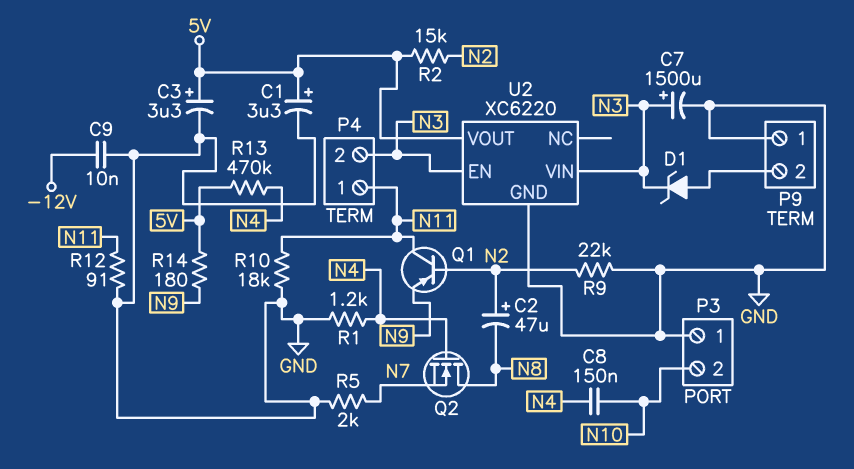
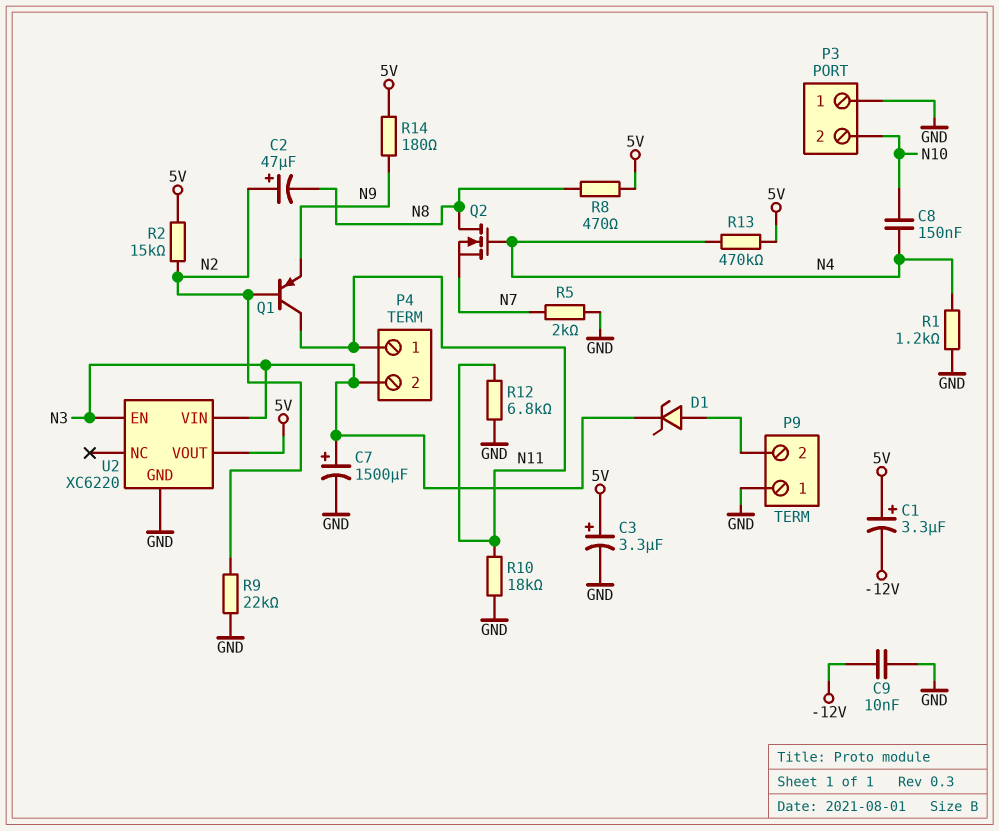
C1: 3.3uF (plus 5V, minus GND) -> 3.3uF (plus 5V, minus -12V)
R8: none -> 470 (5V, N8)
R12: 91 (GND, N11) -> 6.8k (GND, N11)

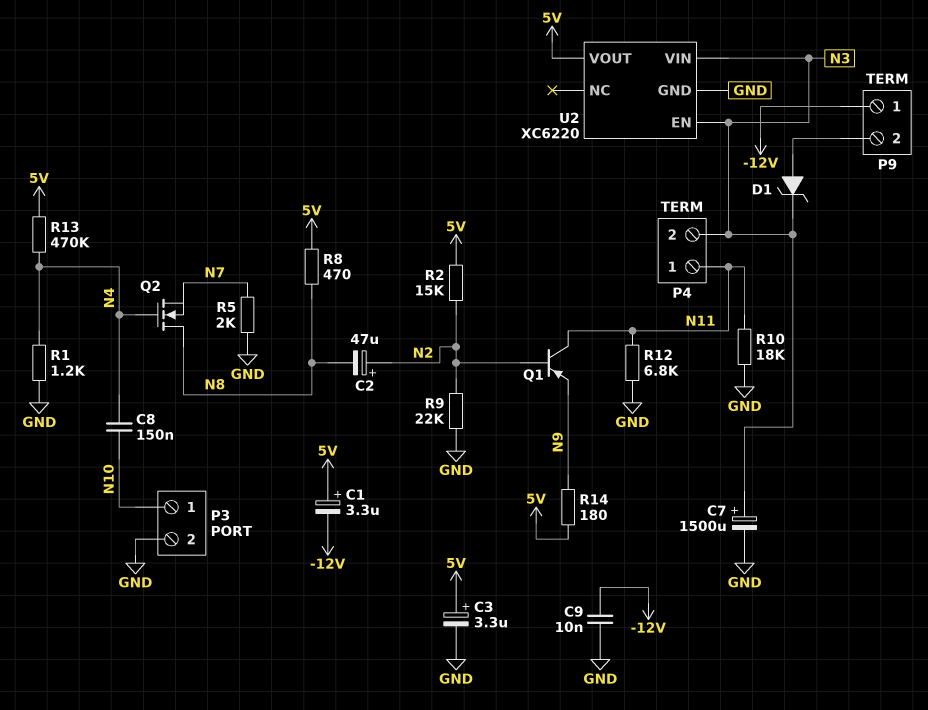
P3 pin 1: GND -> N10
P3 pin 2: N10 -> GND
P9 pin 1: GND -> -12V

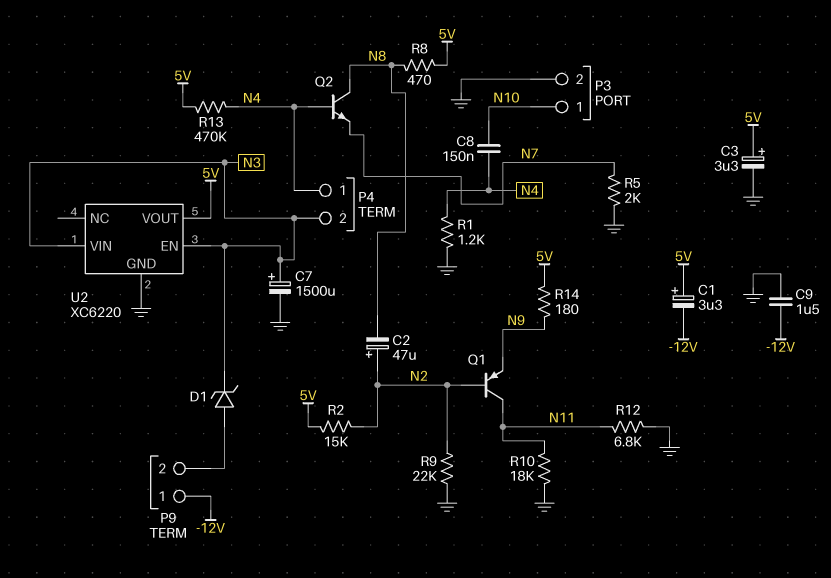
C9: 10nF (-12V, GND) -> 1.5uF (-12V, GND)
P4 pin 1: N11 -> N4
Q2: NMOS (G N4, D N8, S N7) -> NPN (B N4, C N8, E N7)

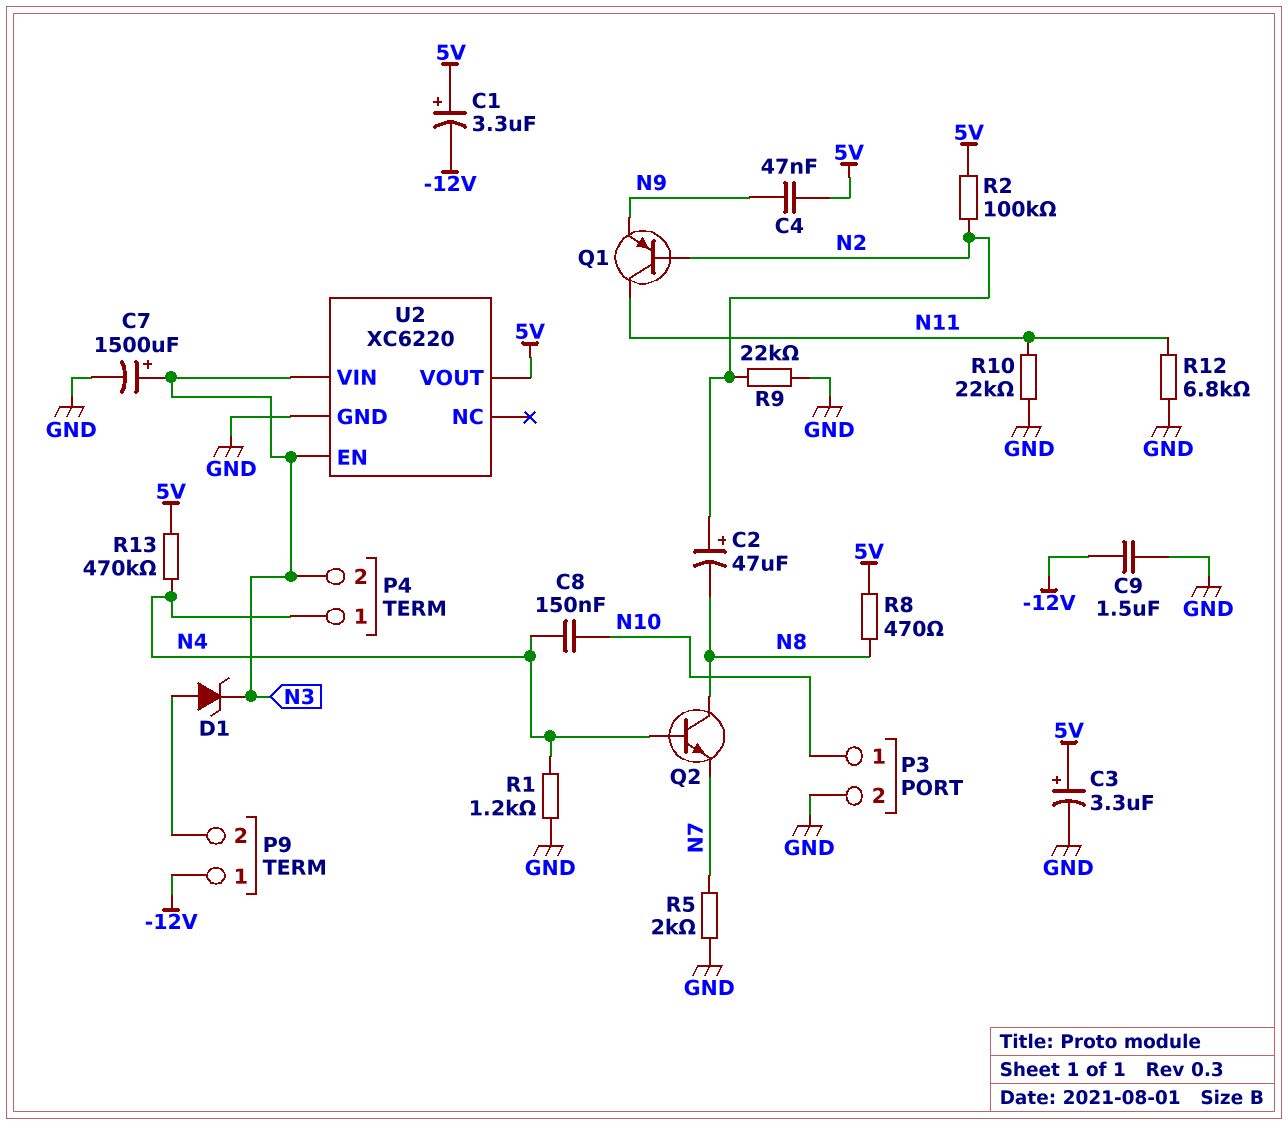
C4: none -> 47nF (5V, N9)
R2: 15k (5V, N2) -> 100k (5V, N2)
R10: 18k (GND, N11) -> 22k (GND, N11)
R14: 180 (5V, N9) -> none

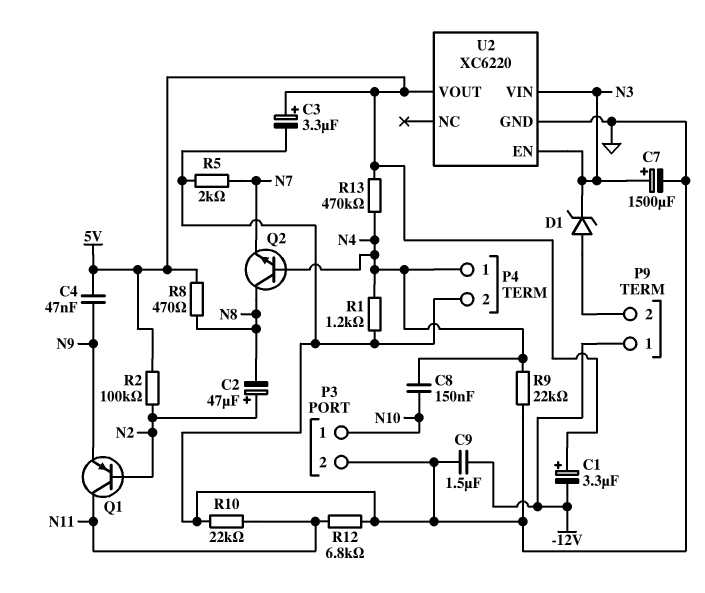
P4 pin 2: N3 -> GND
R9: 22k (GND, N2) -> 22k (GND, N4)

